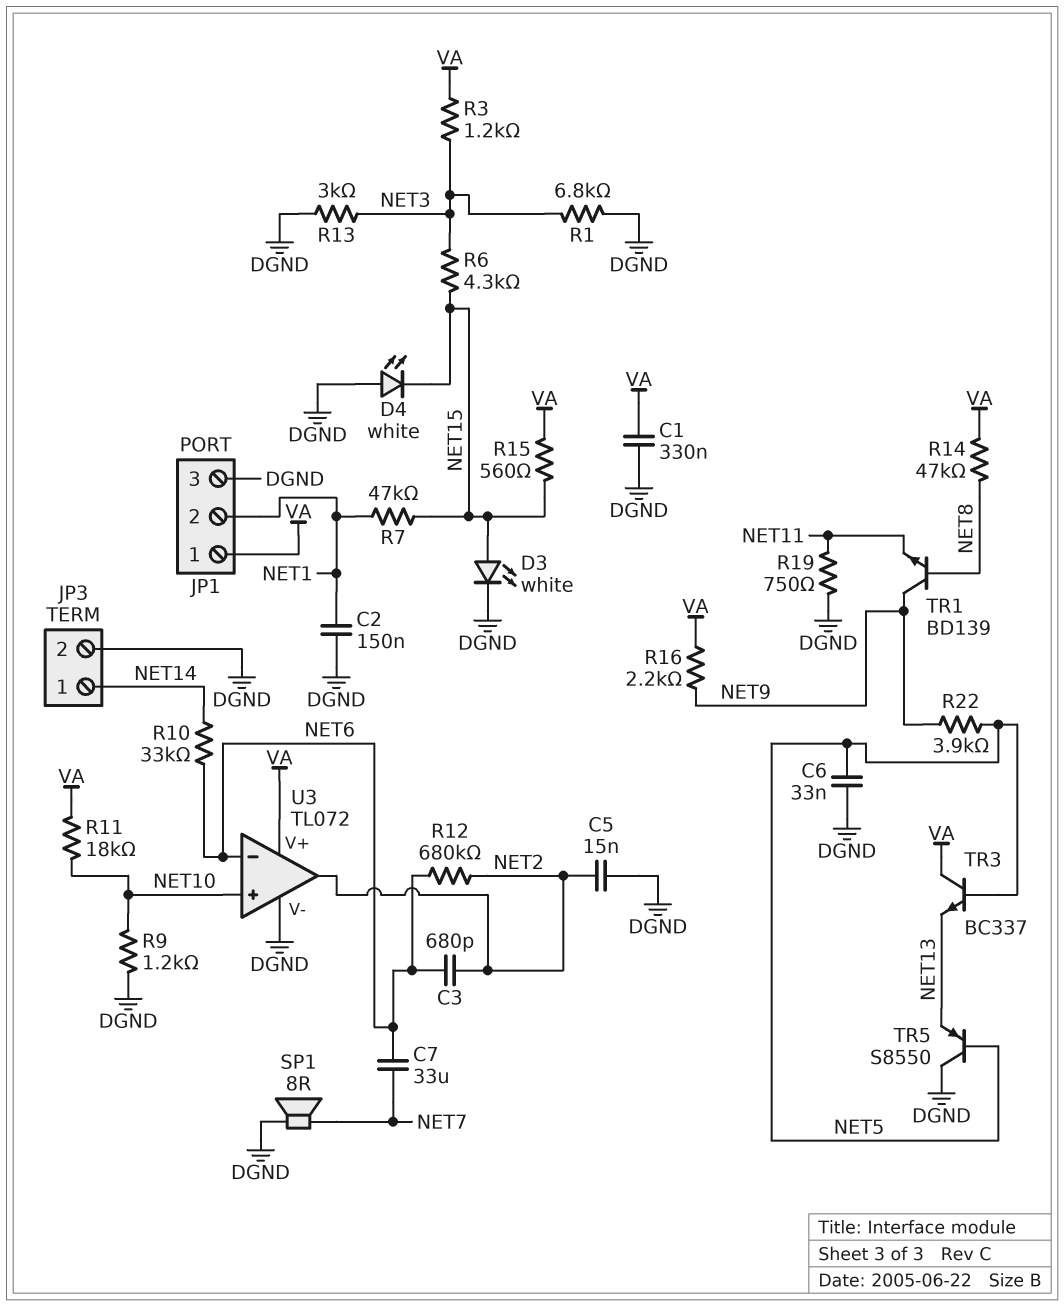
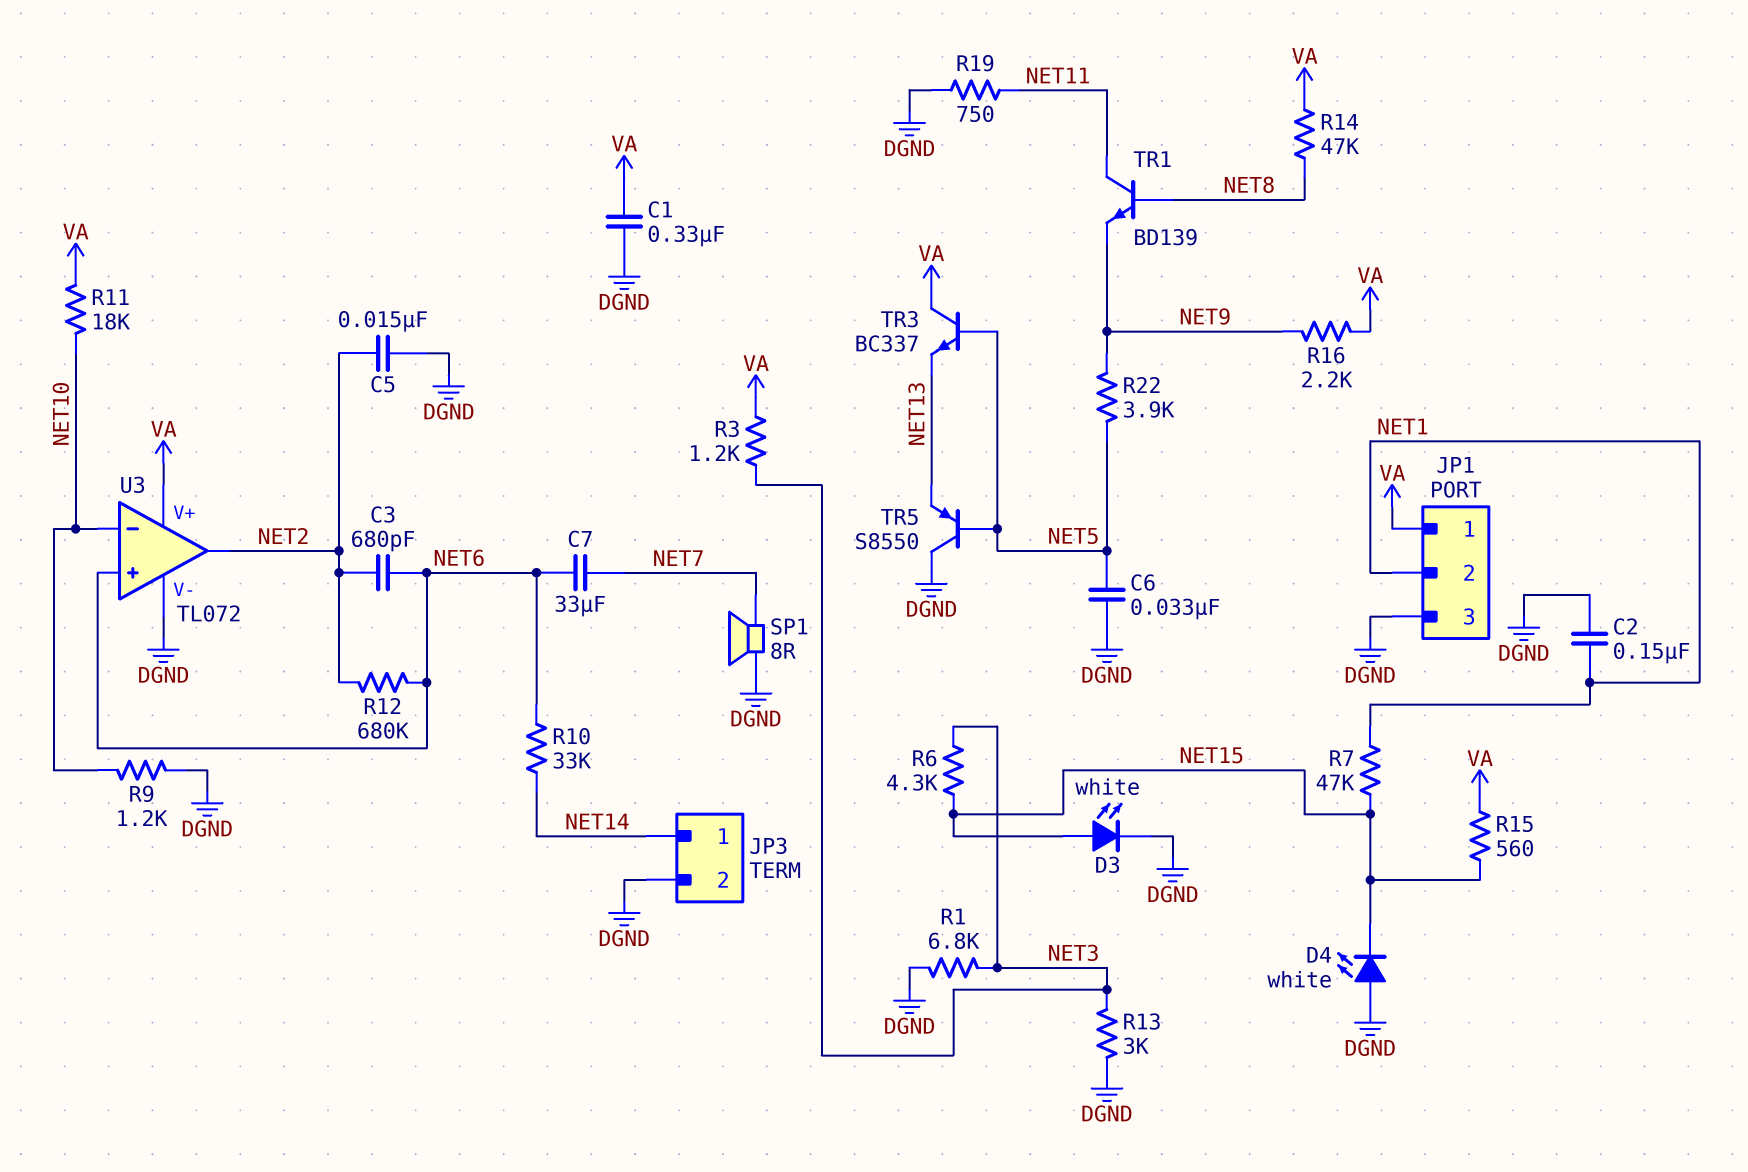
TR1: NPN BD139 (B NET8, C NET9, E NET11) -> NPN BD139 (B NET8, C NET11, E NET9)
U3 pin in+: NET10 -> NET6
U3 pin in-: NET6 -> NET10

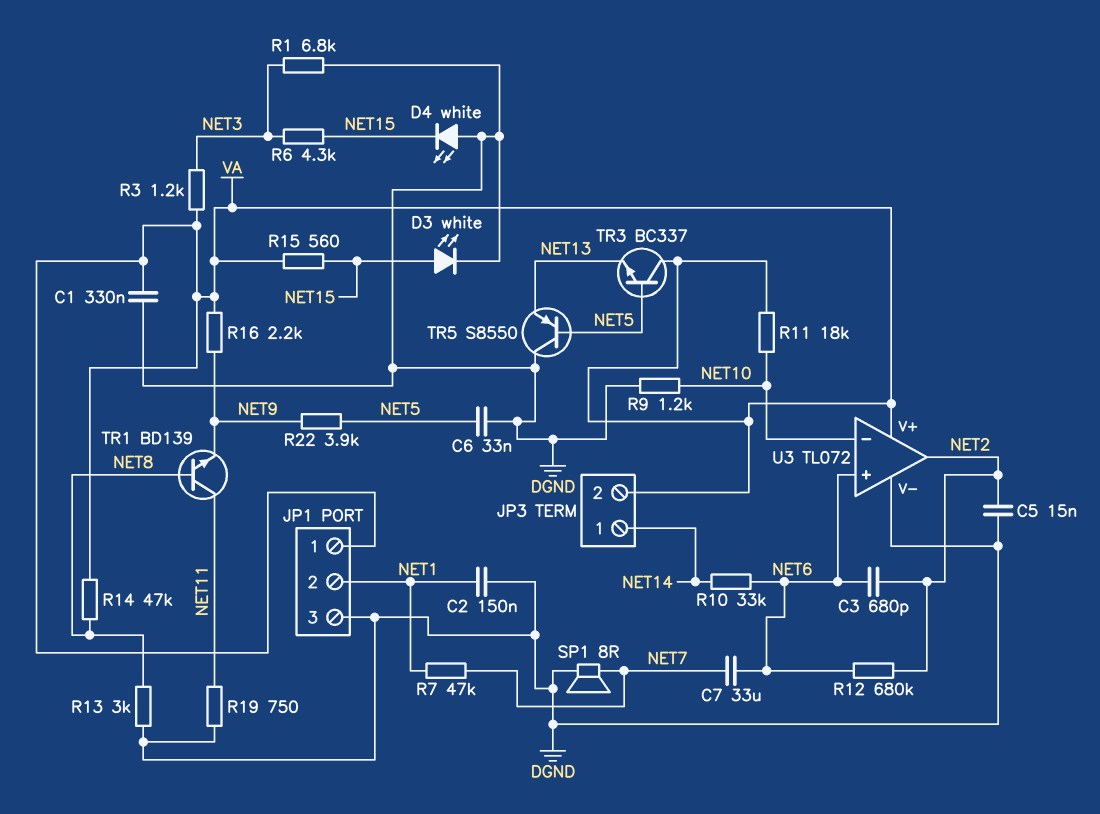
JP3 pin 2: DGND -> VA
R7: 47k (NET1, NET15) -> 47k (NET1, NET7)
R13: 3k (DGND, NET3) -> 3k (DGND, NET8)

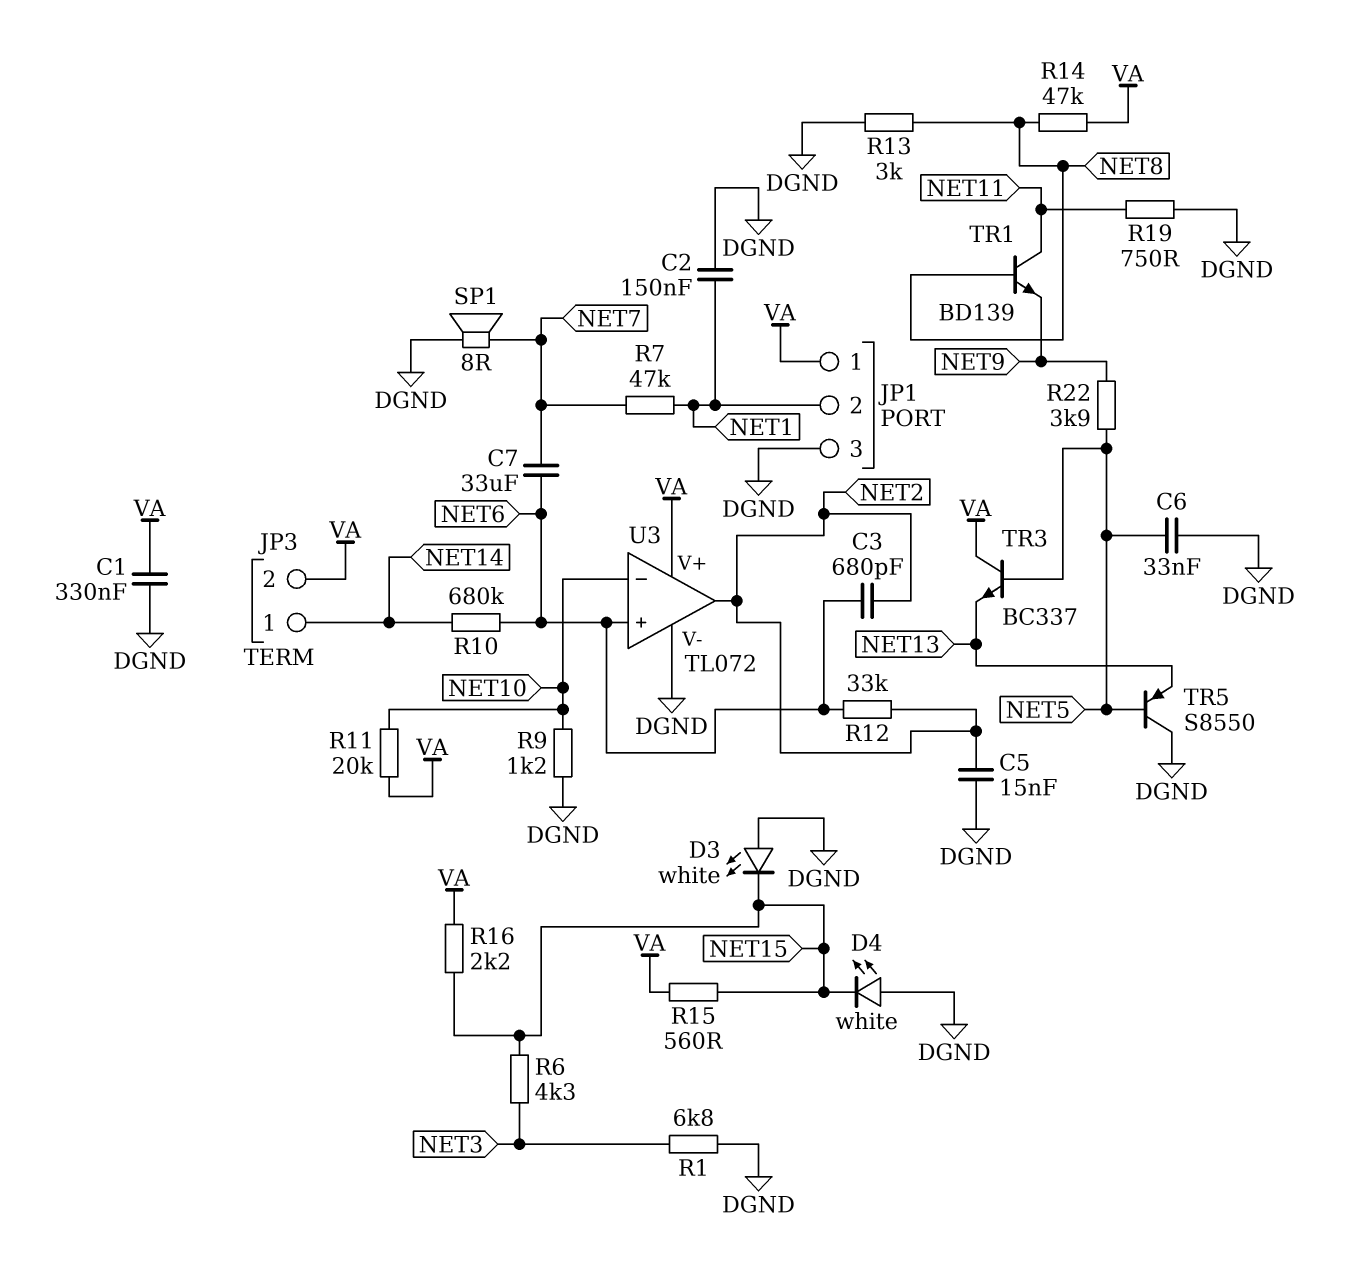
D3: LED white (A NET15, K DGND) -> LED white (A DGND, K NET15)
R3: 1.2k (NET3, VA) -> none
R10: 33k (NET6, NET14) -> 680k (NET6, NET14)
R11: 18k (NET10, VA) -> 20k (NET10, VA)
R12: 680k (NET2, NET6) -> 33k (NET2, NET6)
R16: 2.2k (NET9, VA) -> 2.2k (NET15, VA)

